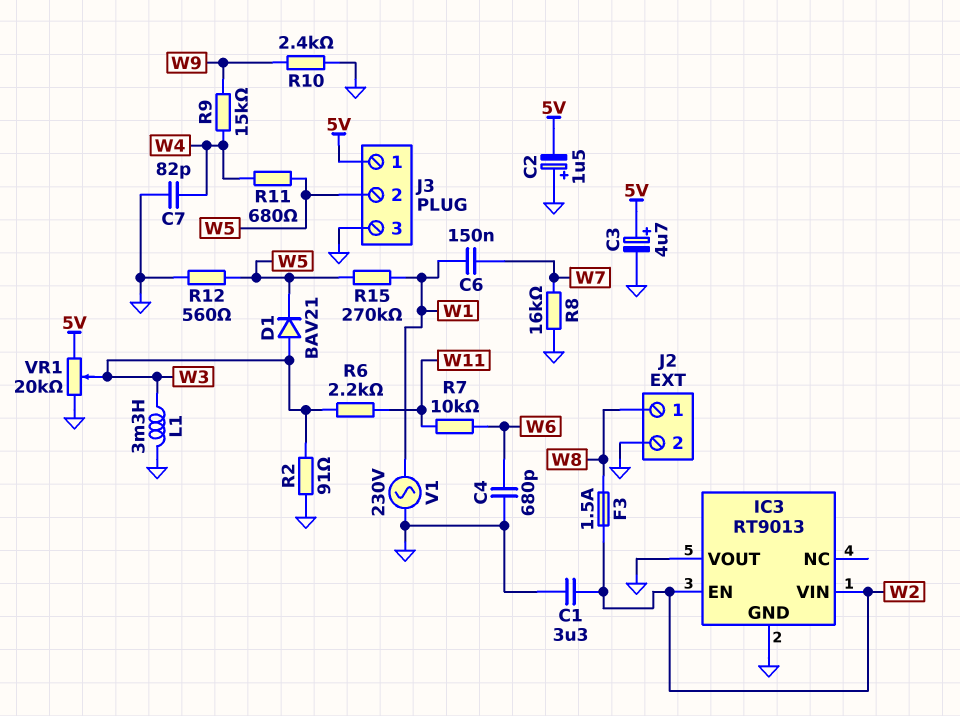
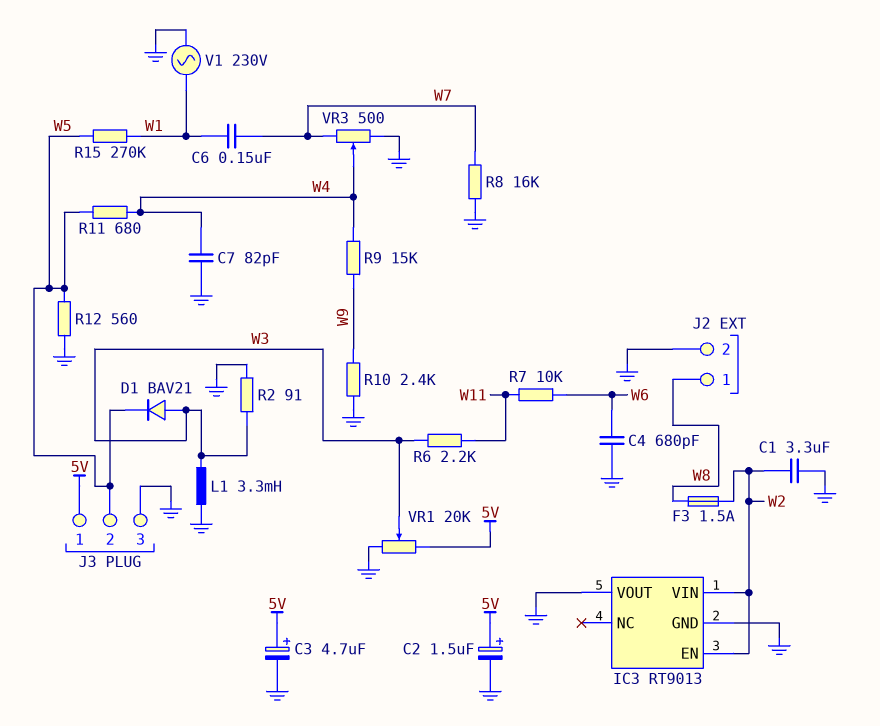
C2: 1.5uF (plus GND, minus 5V) -> 1.5uF (plus 5V, minus GND)
VR3: none -> 500 (GND, W7, wiper W4)

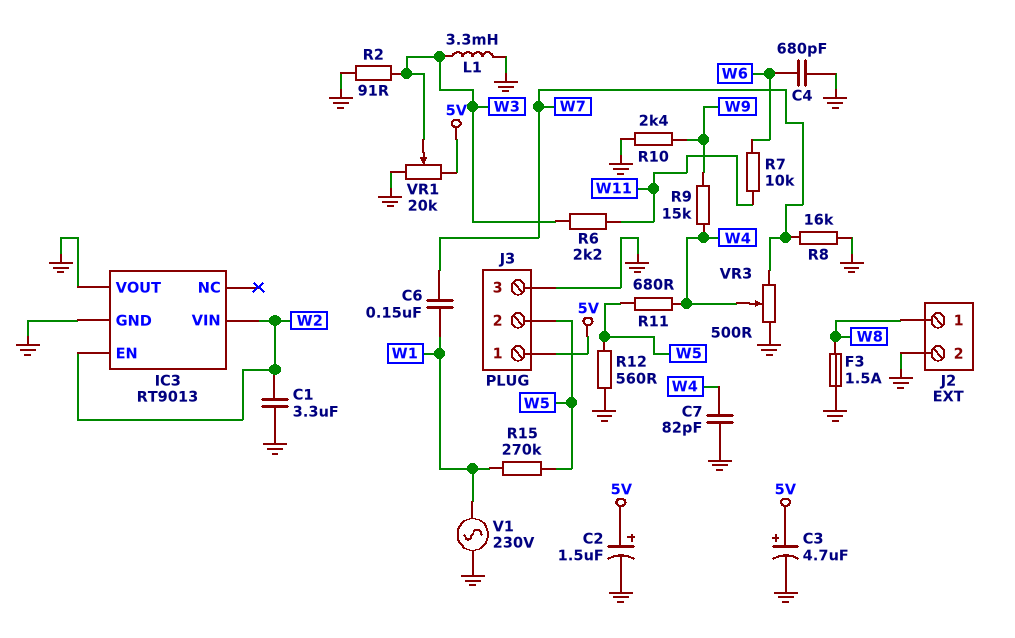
D1: diode BAV21 (A W3, K W5) -> none
F3: 1.5A (W2, W8) -> 1.5A (GND, W8)

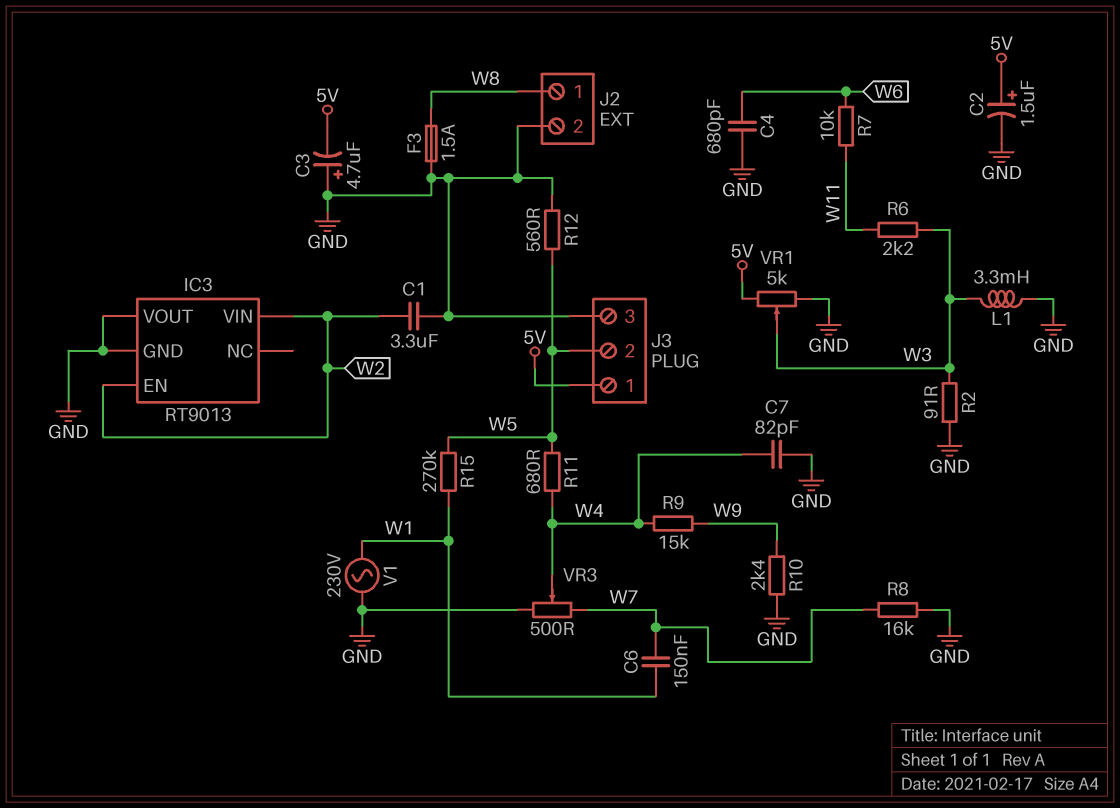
C3: 4.7uF (plus 5V, minus GND) -> 4.7uF (plus GND, minus 5V)
VR1: 20k (5V, GND, wiper W3) -> 5k (5V, GND, wiper W3)

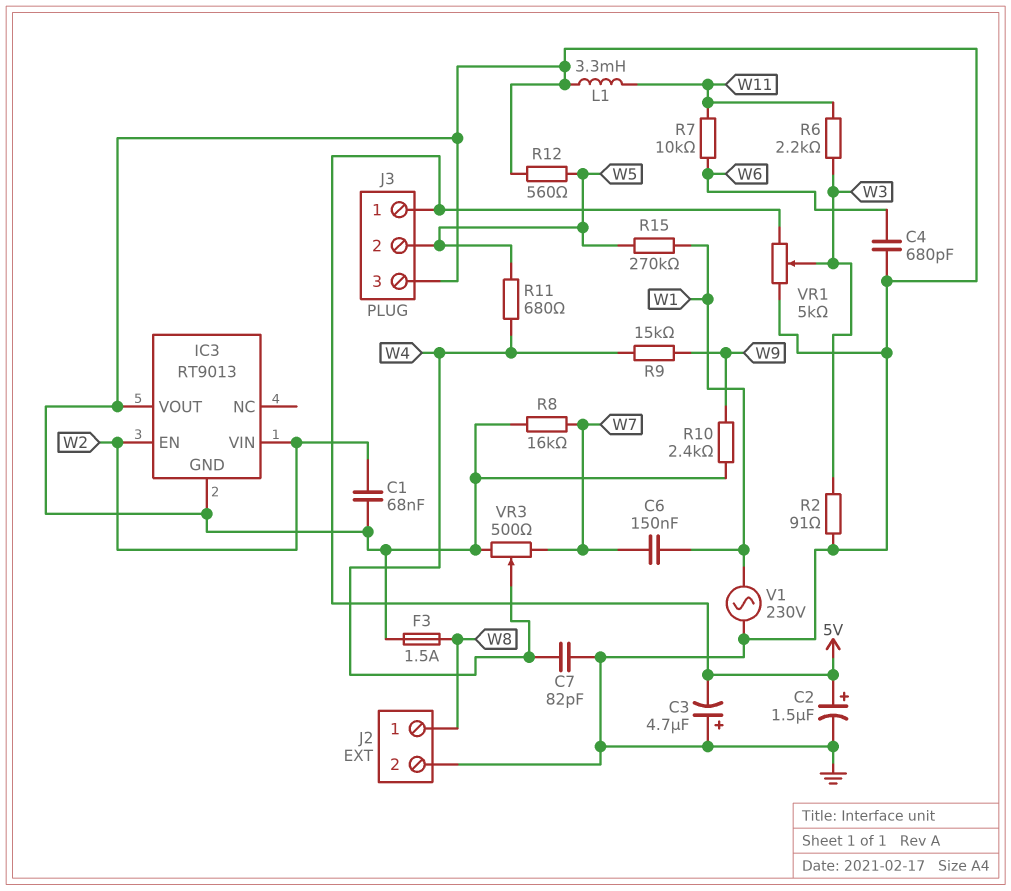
C1: 3.3uF (GND, W2) -> 68nF (GND, W2)
L1: 3.3mH (GND, W3) -> 3.3mH (GND, W11)

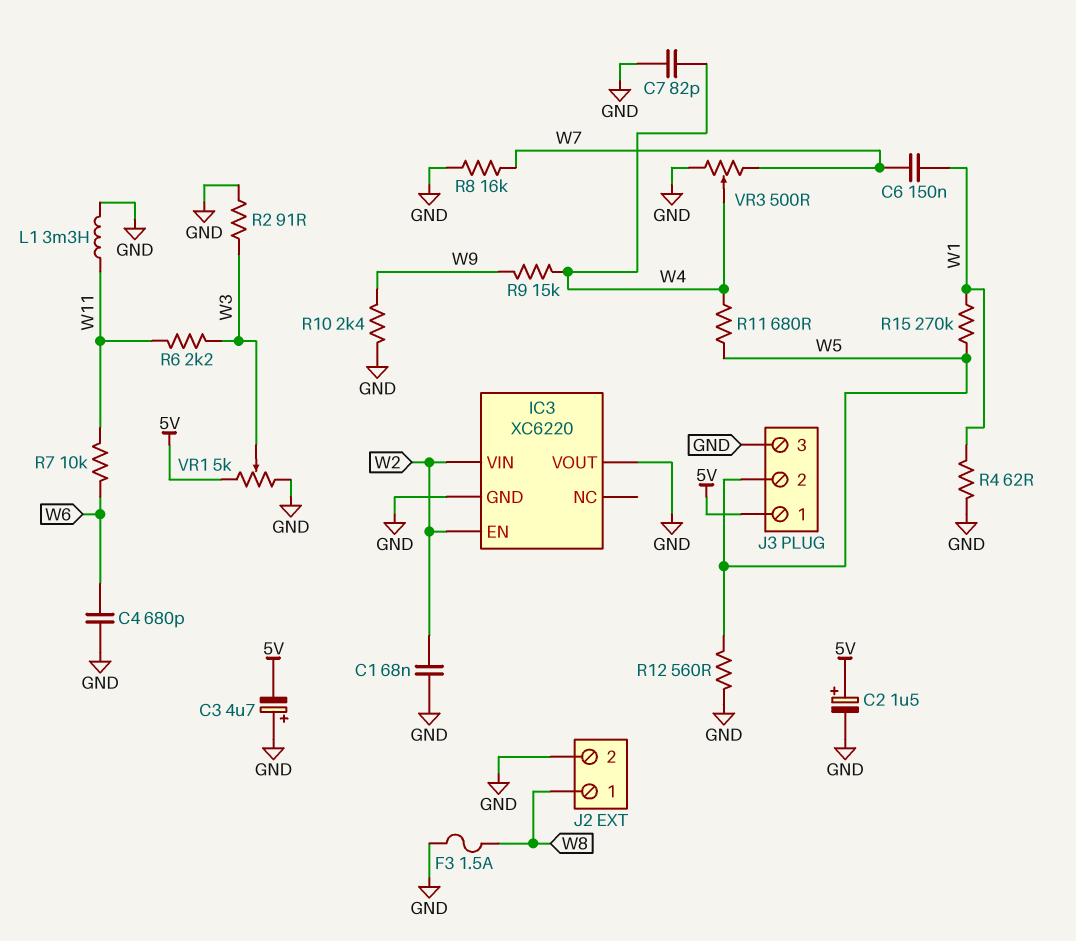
IC3: RT9013 -> XC6220
R4: none -> 62 (GND, W1)
V1: AC 230V (GND, W1) -> none

